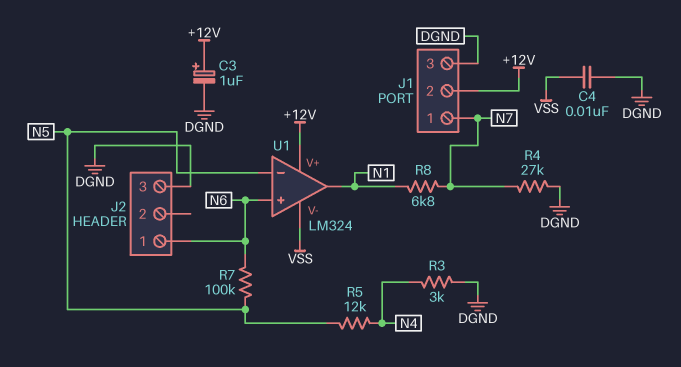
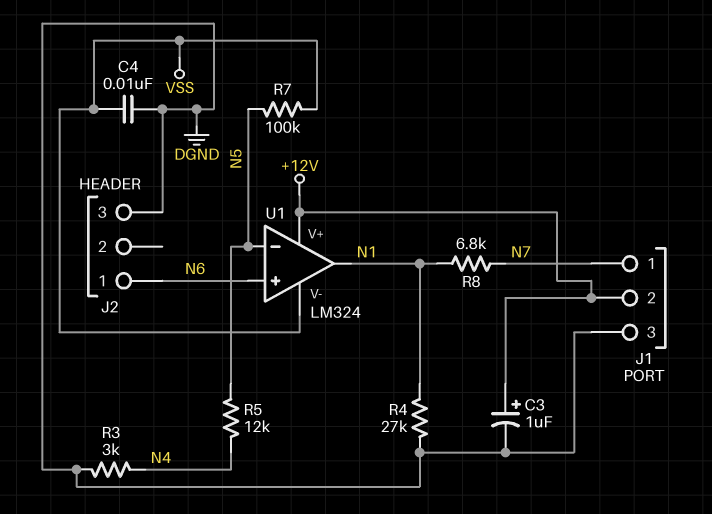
R4: 27k (DGND, N7) -> 27k (DGND, N1)
R7: 100k (N5, N6) -> 100k (N5, VSS)

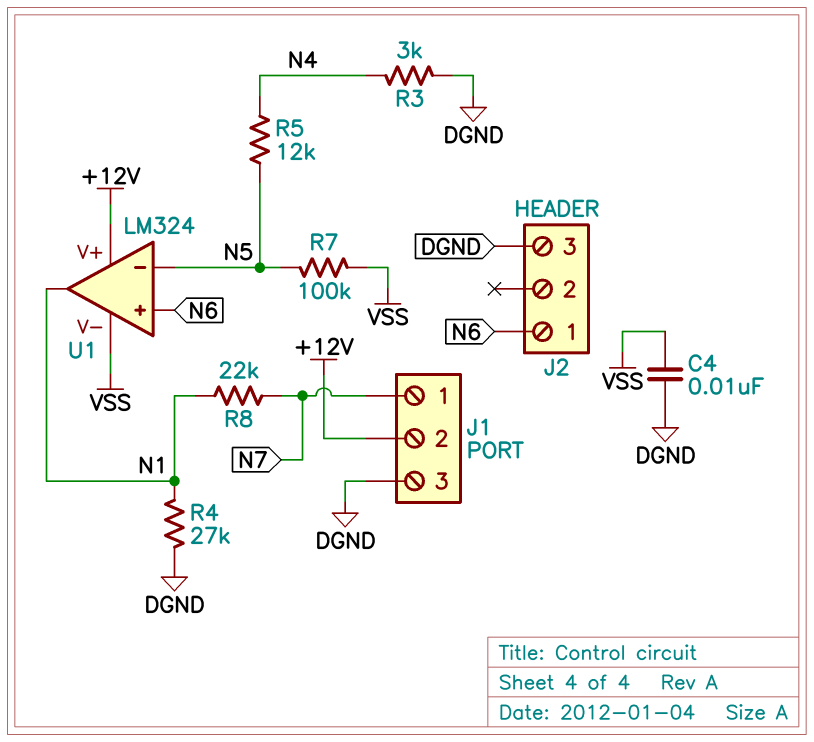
C3: 1uF (plus +12V, minus DGND) -> none
R8: 6.8k (N1, N7) -> 22k (N1, N7)

